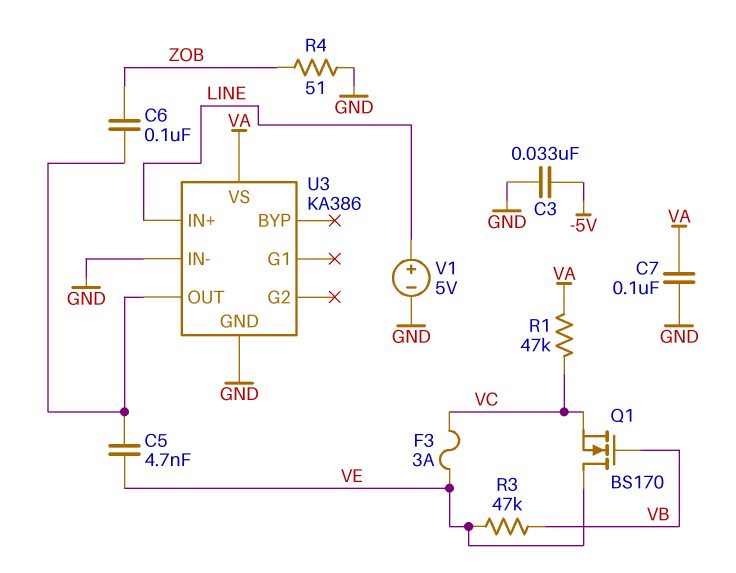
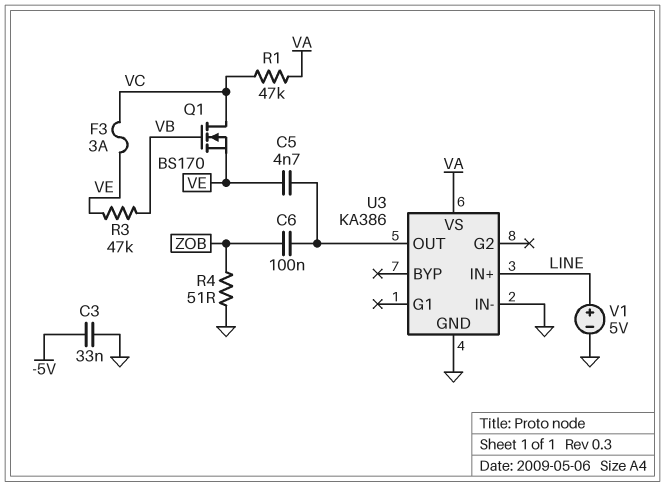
C7: 100nF (GND, VA) -> none
Q1: NMOS BS170 (G VB, D VE, S VC) -> NMOS BS170 (G VB, D VC, S VE)

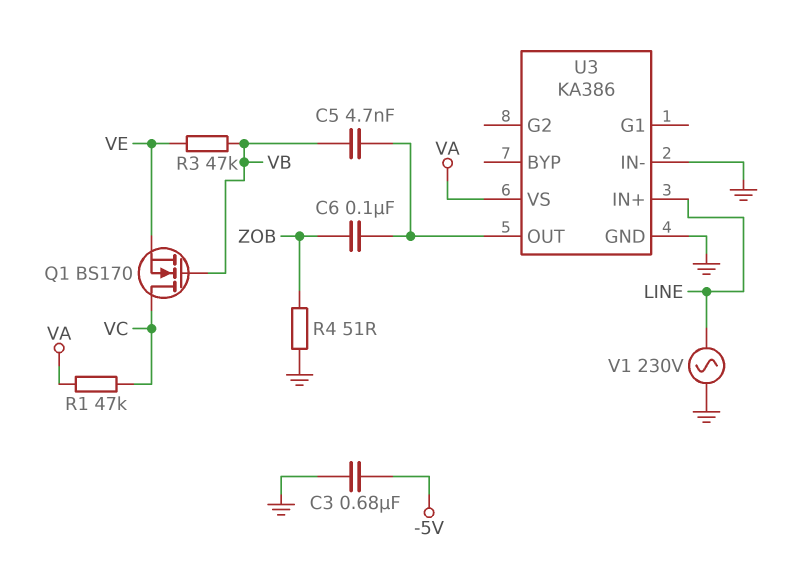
C3: 33nF (-5V, GND) -> 680nF (-5V, GND)
C5: 4.7nF (U3/OUT, VE) -> 4.7nF (U3/OUT, VB)
F3: 3A (VC, VE) -> none
V1: 5V (plus LINE, minus GND) -> AC 230V (GND, LINE)

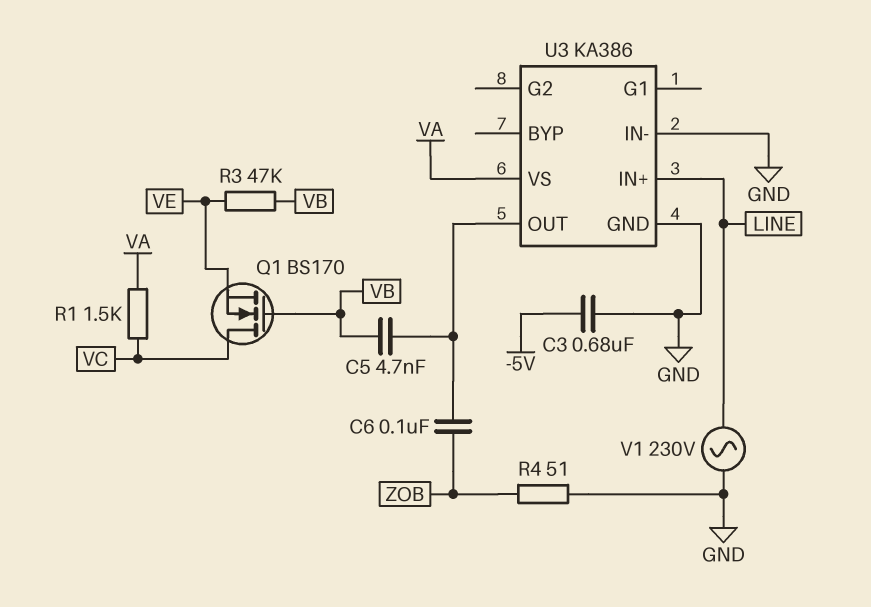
R1: 47k (VA, VC) -> 1.5k (VA, VC)

